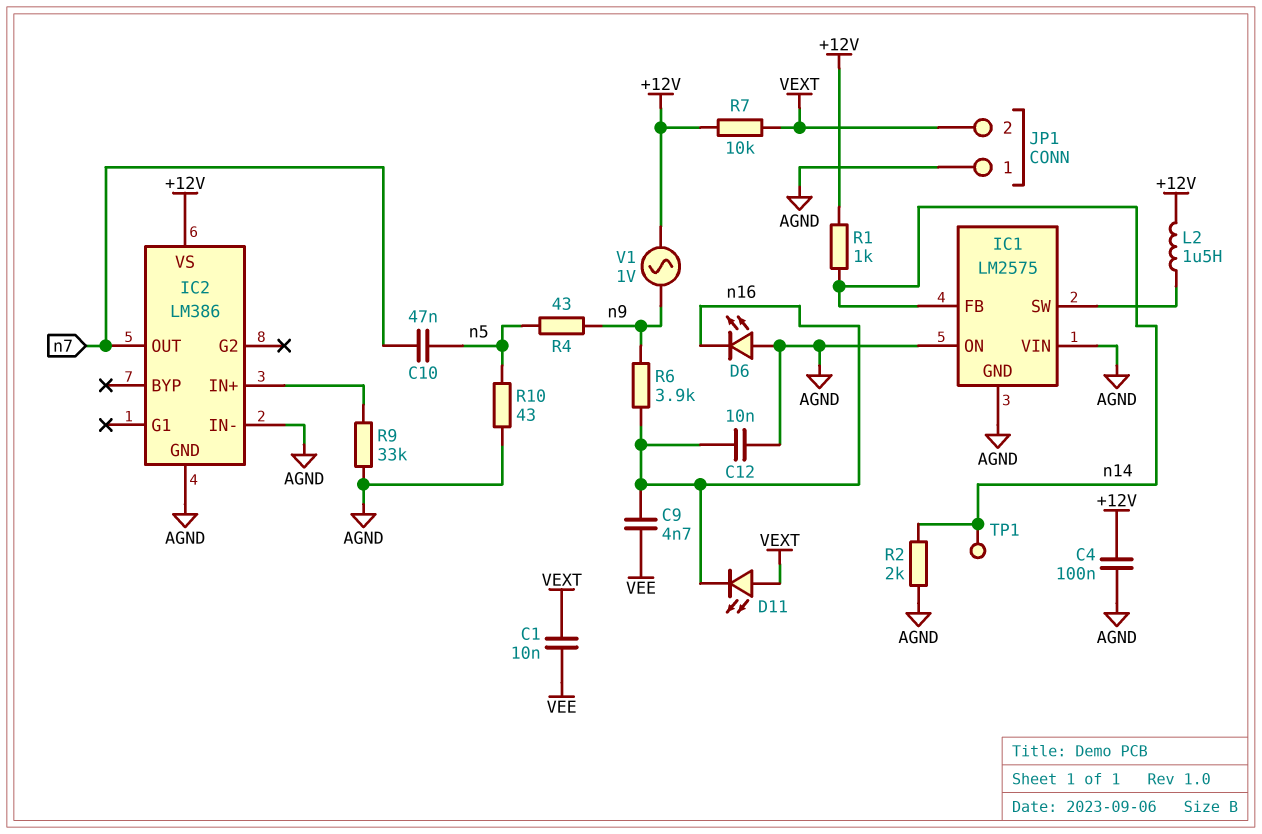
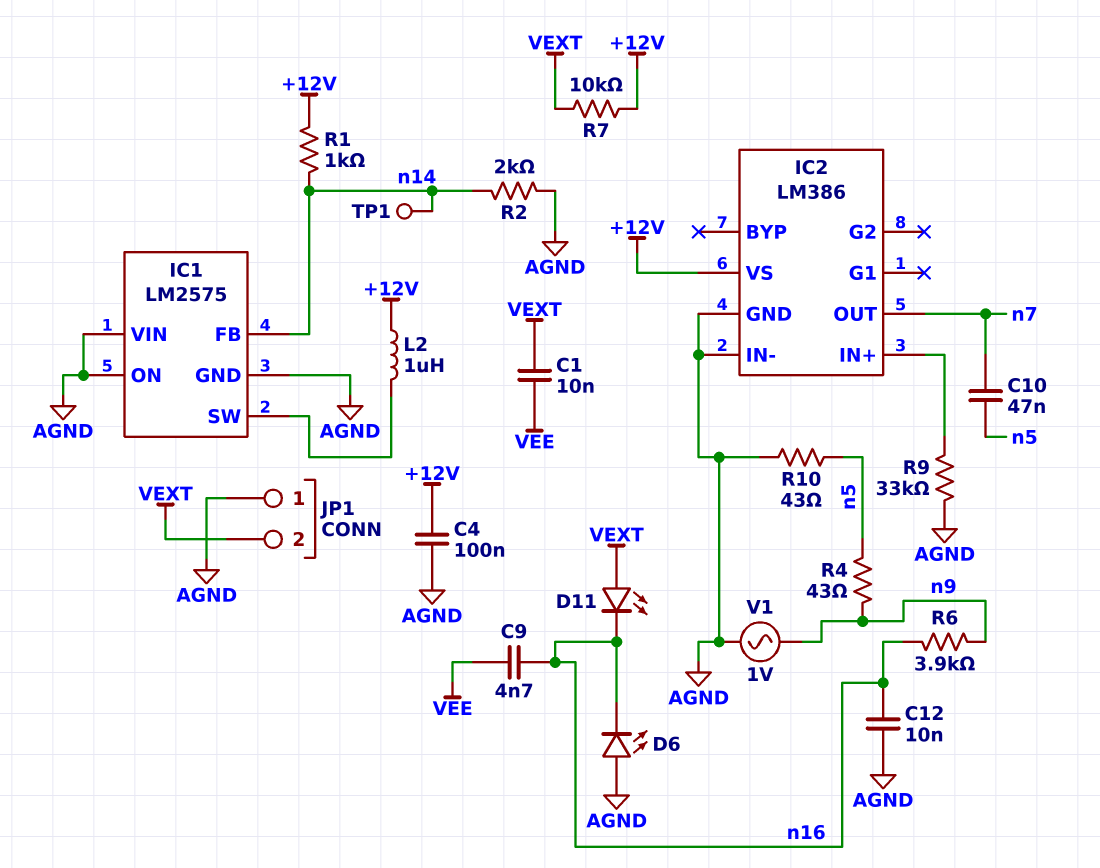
L2: 1.5uH (+12V, IC1/SW) -> 1uH (+12V, IC1/SW)
V1: AC 1V (+12V, n9) -> AC 1V (AGND, n9)

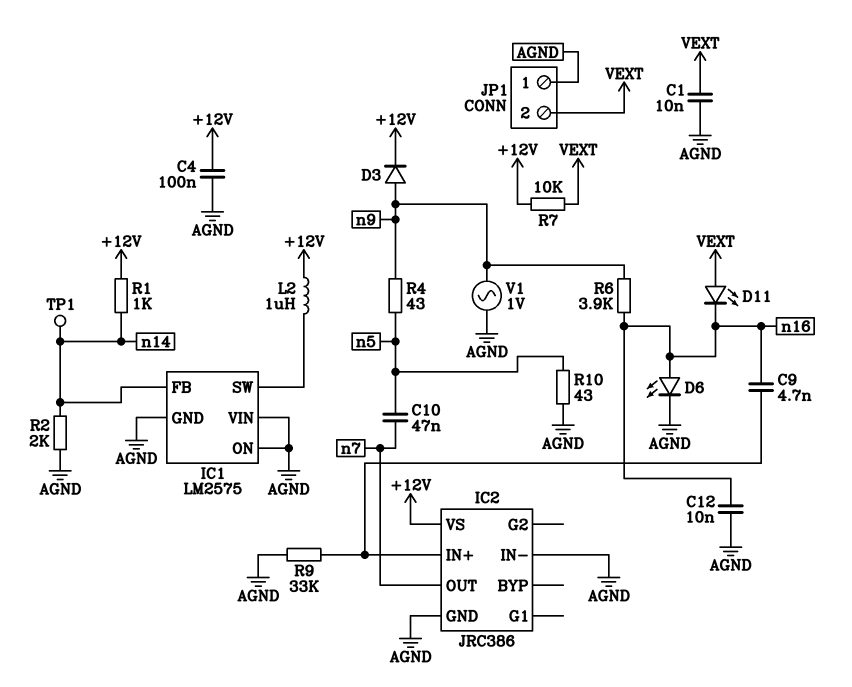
C1: 10nF (VEE, VEXT) -> 10nF (AGND, VEXT)
C9: 4.7nF (VEE, n16) -> 4.7nF (IC2/IN+, n16)
D3: none -> diode (A n9, K +12V)
D6: LED (A AGND, K n16) -> LED (A n16, K AGND)
IC2: LM386 -> JRC386

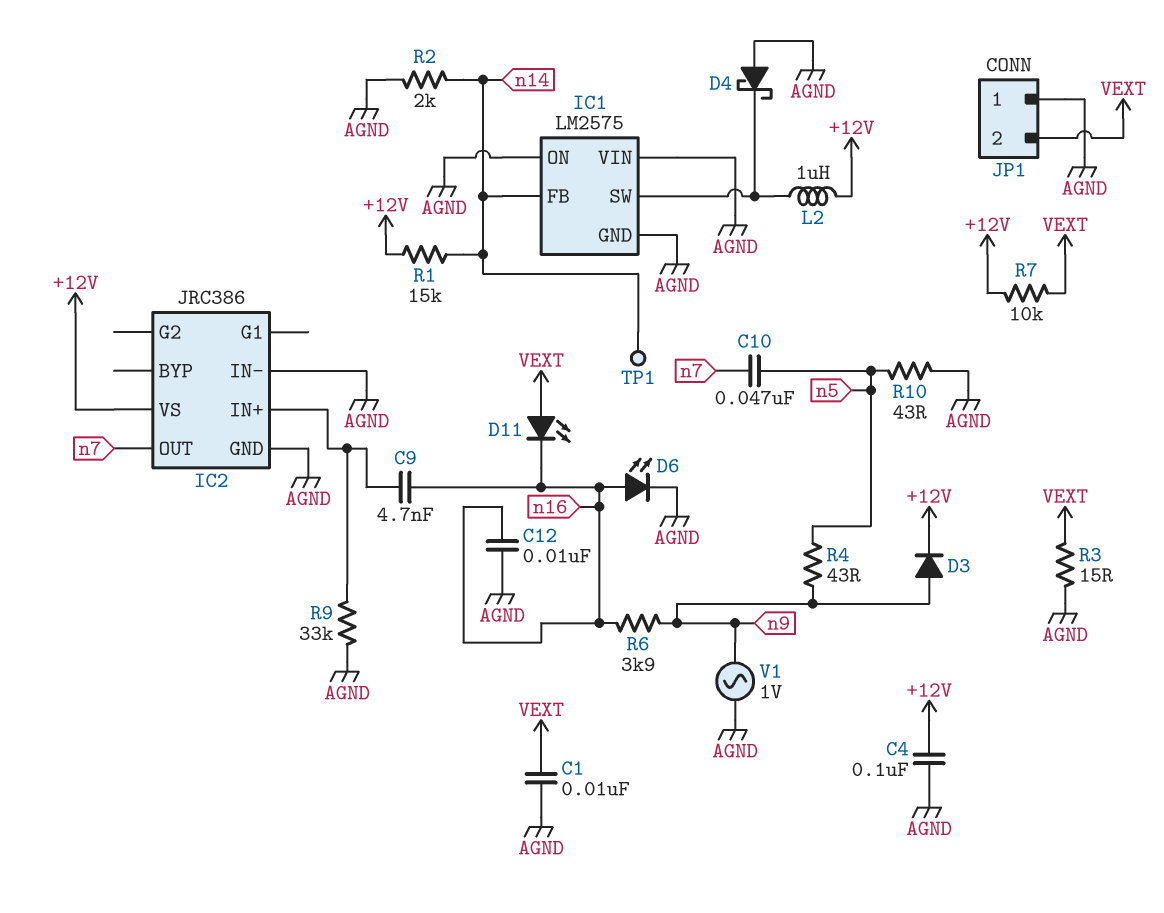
D4: none -> schottky (A AGND, K IC1/SW)
R1: 1k (+12V, n14) -> 15k (+12V, n14)
R3: none -> 15 (AGND, VEXT)

